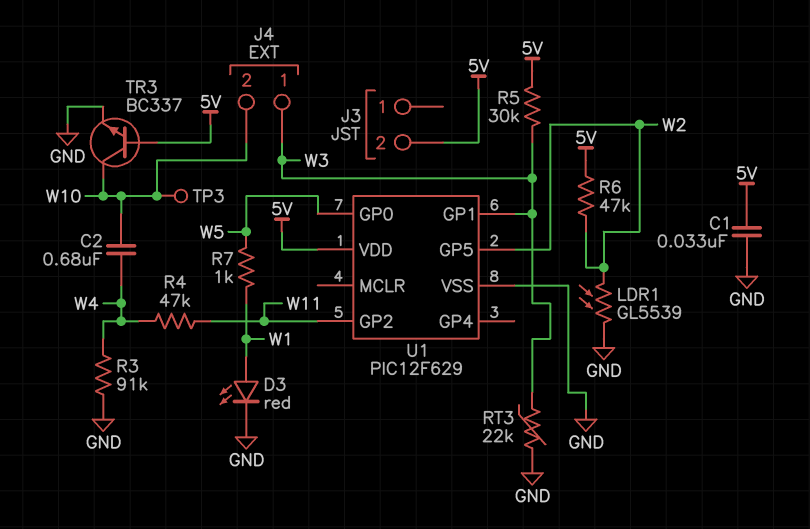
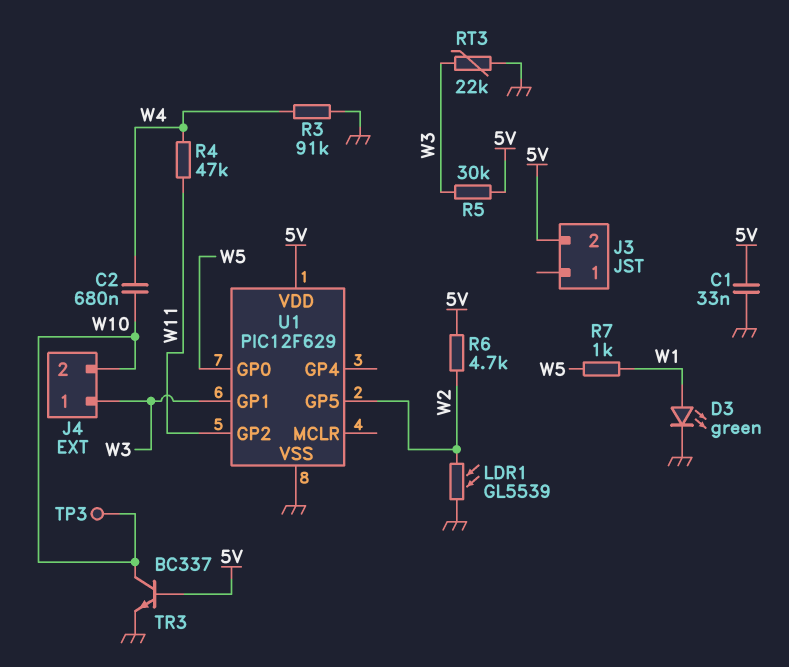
D3: LED red (A W1, K GND) -> LED green (A W1, K GND)
R6: 47k (5V, W2) -> 4.7k (5V, W2)

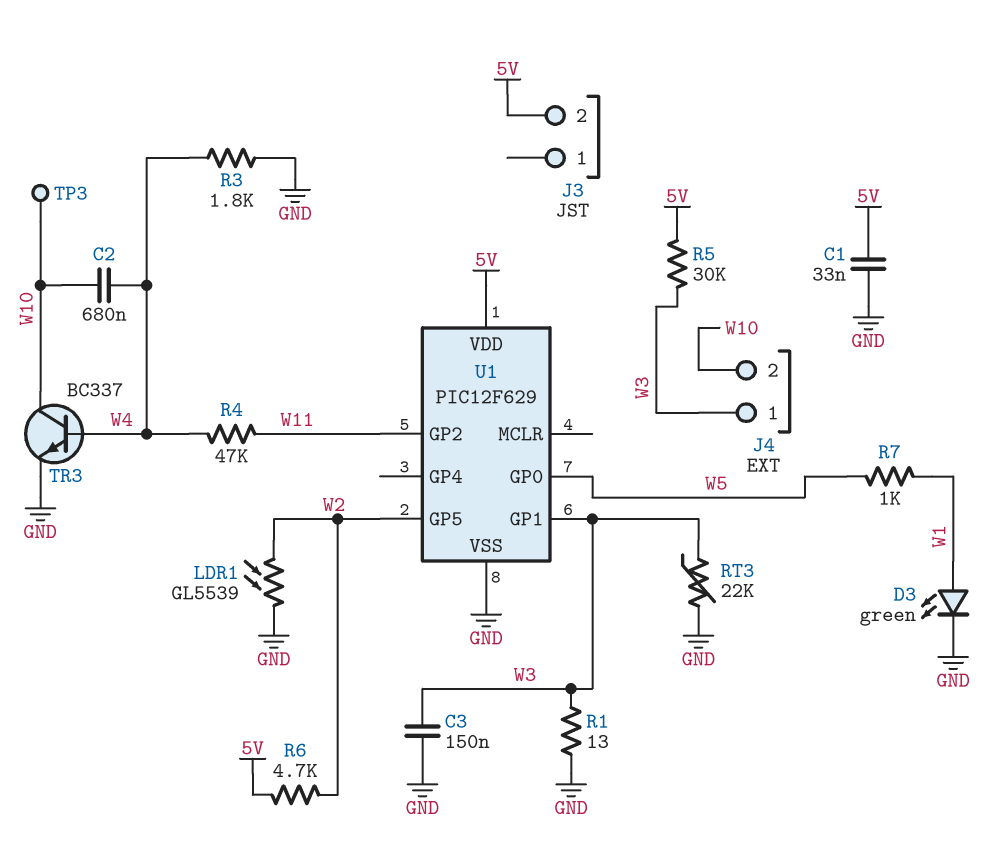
C3: none -> 150nF (GND, W3)
R1: none -> 13 (GND, W3)
R3: 91k (GND, W4) -> 1.8k (GND, W4)
TR3: NPN BC337 (B 5V, C W10, E GND) -> NPN BC337 (B W4, C W10, E GND)

